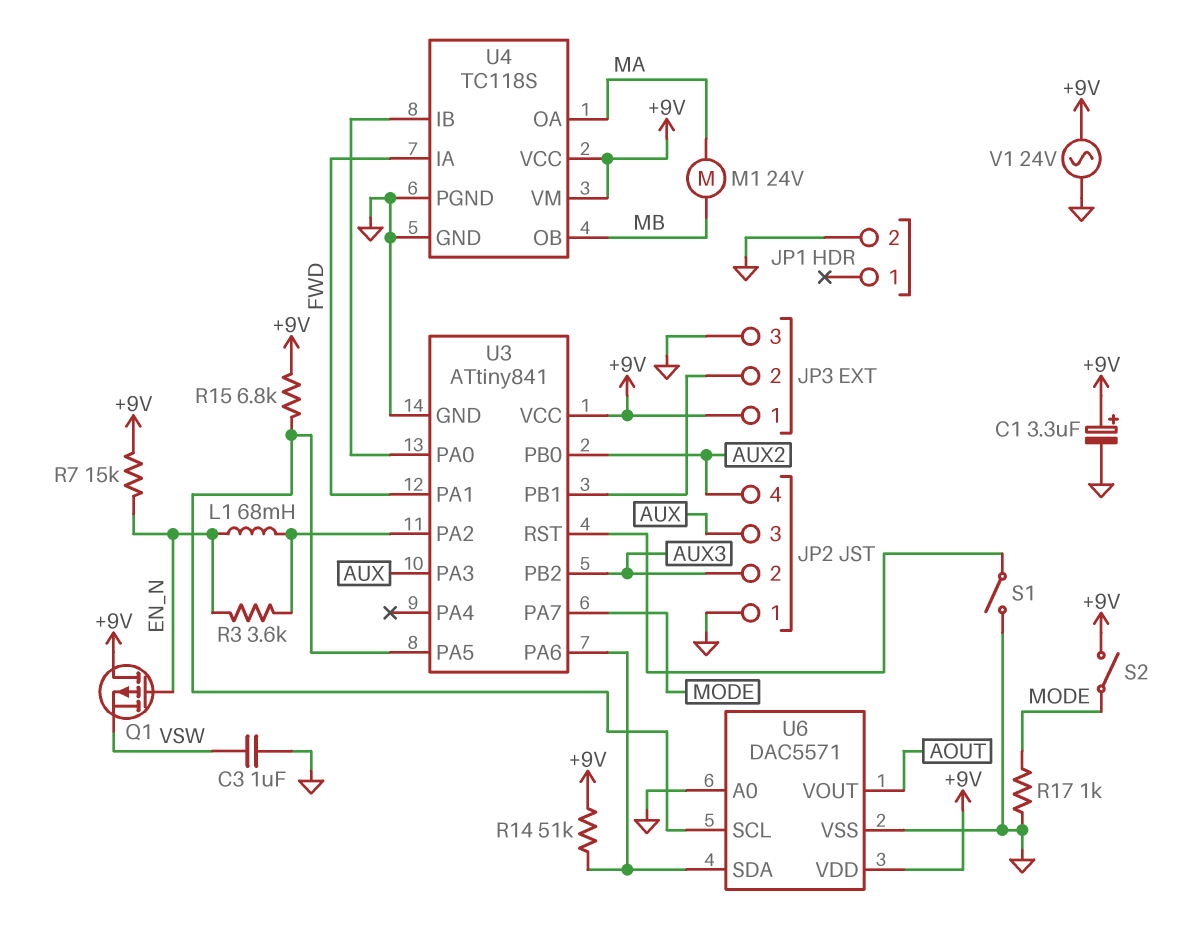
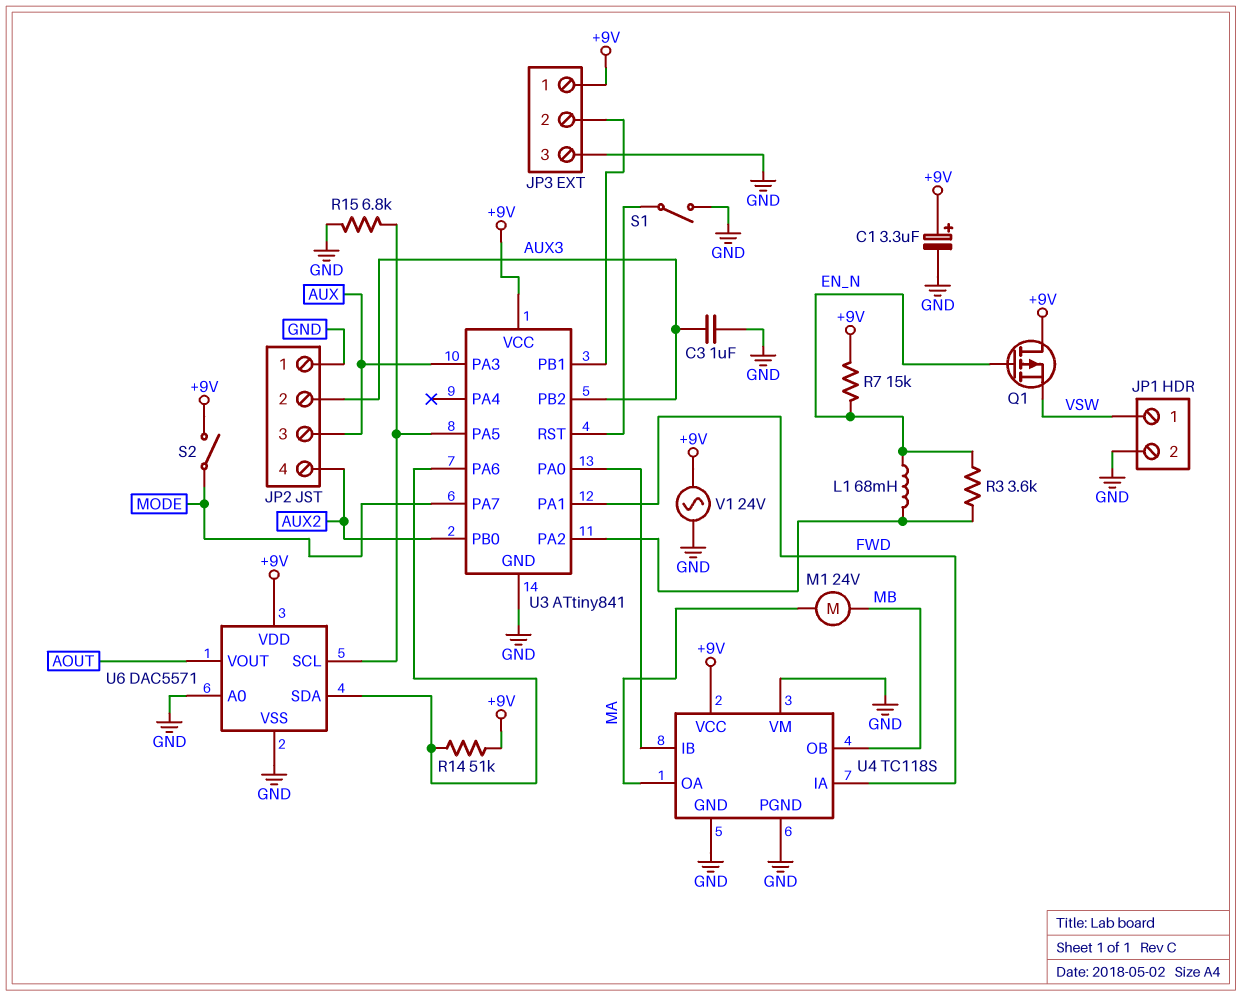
C3: 1uF (GND, VSW) -> 1uF (AUX3, GND)
JP1 pin 1: none -> VSW
R15: 6.8k (+9V, U3/PA5) -> 6.8k (GND, U3/PA5)
R17: 1k (GND, MODE) -> none
U4 pin VM: +9V -> GND

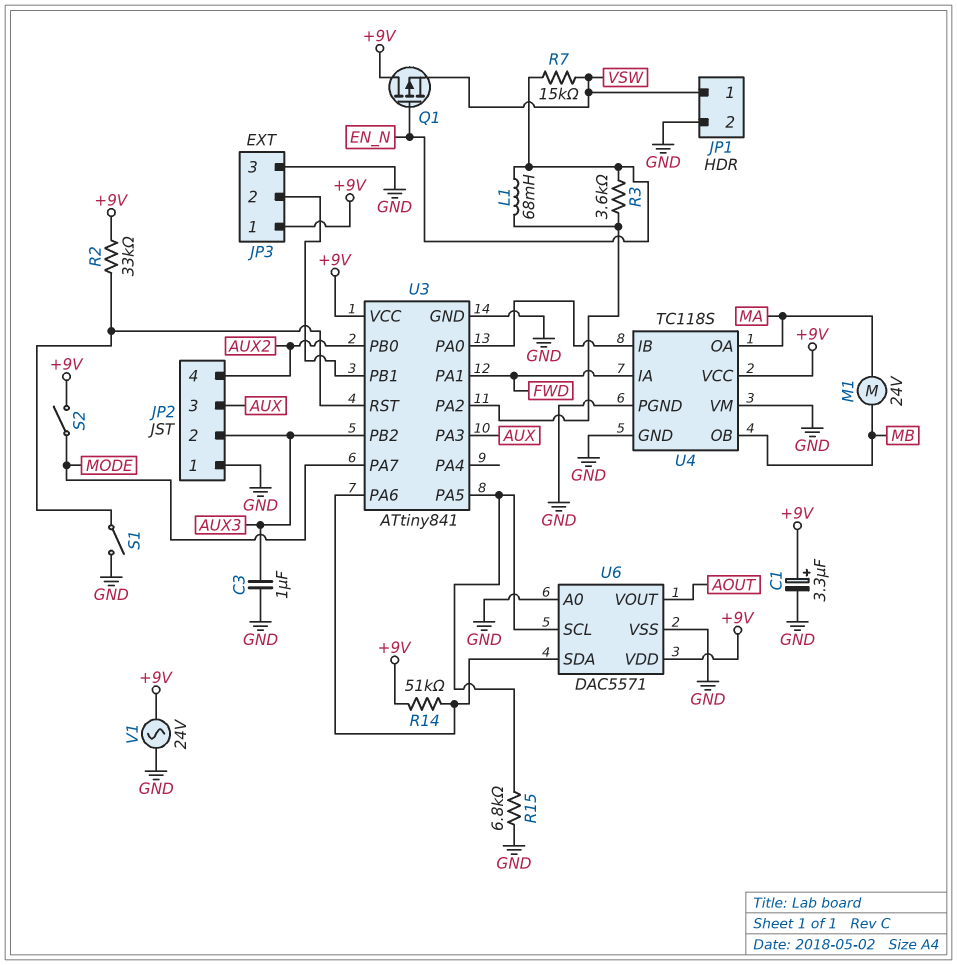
R2: none -> 33k (+9V, U3/RST)
R7: 15k (+9V, EN_N) -> 15k (EN_N, VSW)

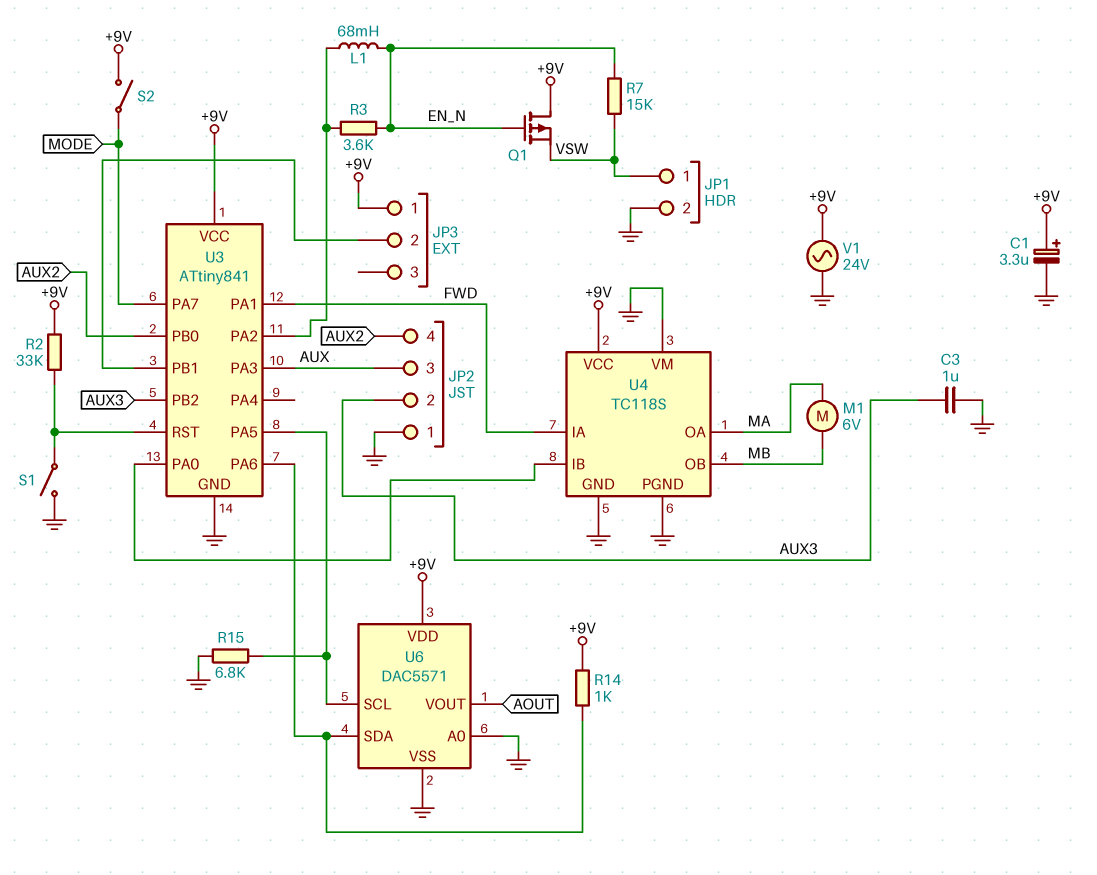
JP3 pin 3: GND -> none
M1: motor 24V (MA, MB) -> motor 6V (MA, MB)
R14: 51k (+9V, U3/PA6) -> 1k (+9V, U3/PA6)

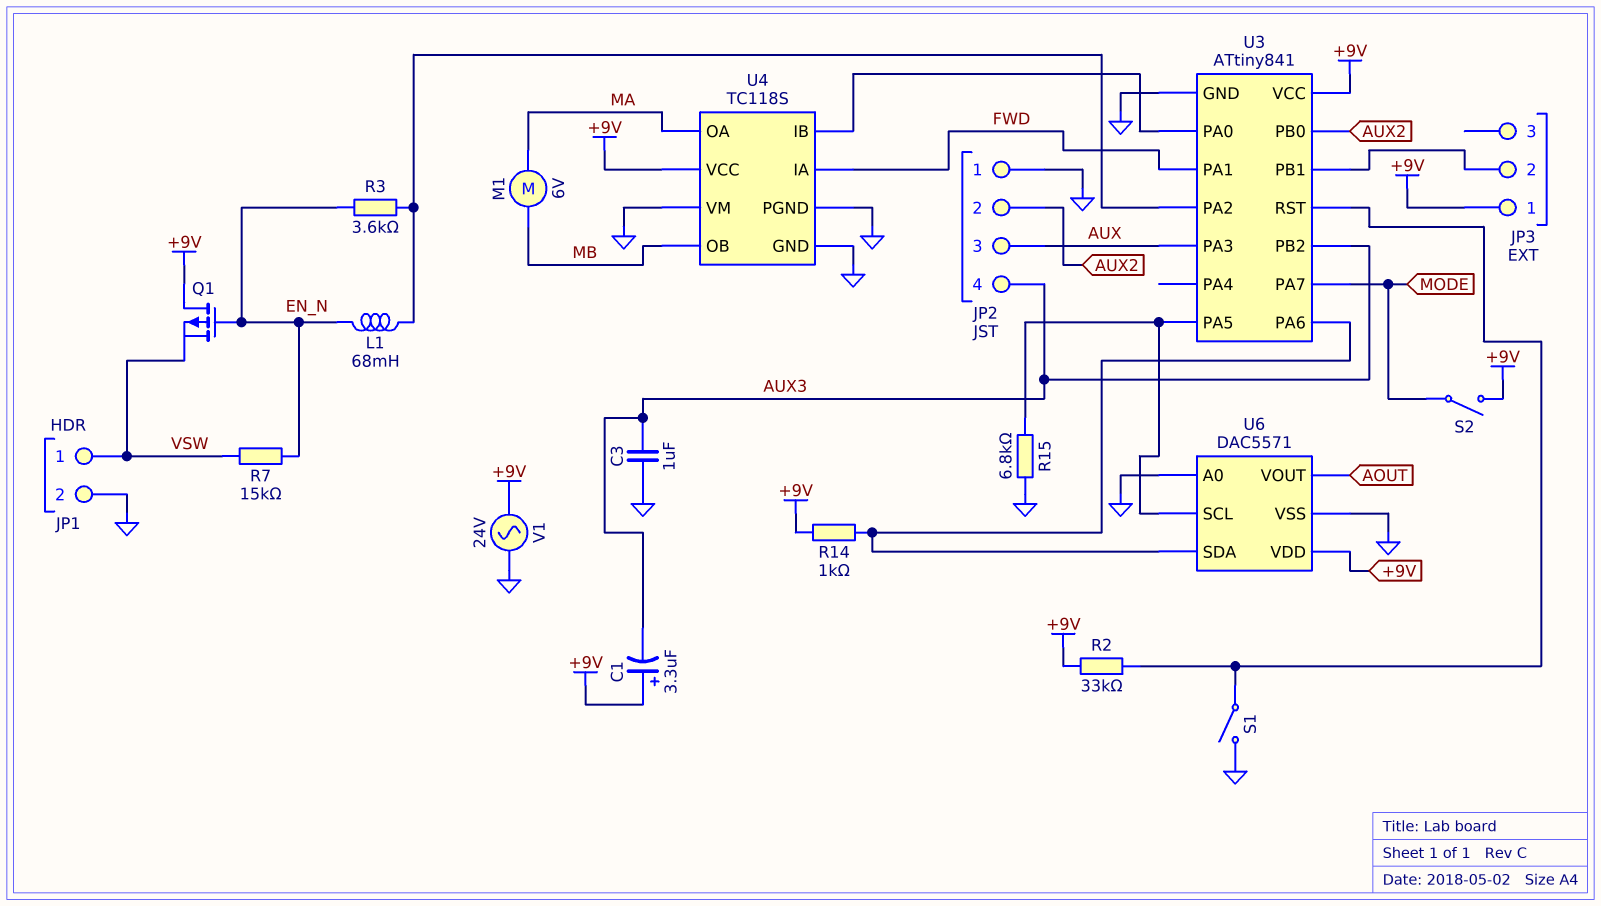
C1: 3.3uF (plus +9V, minus GND) -> 3.3uF (plus +9V, minus AUX3)
JP2 pin 2: AUX3 -> AUX2
JP2 pin 4: AUX2 -> AUX3

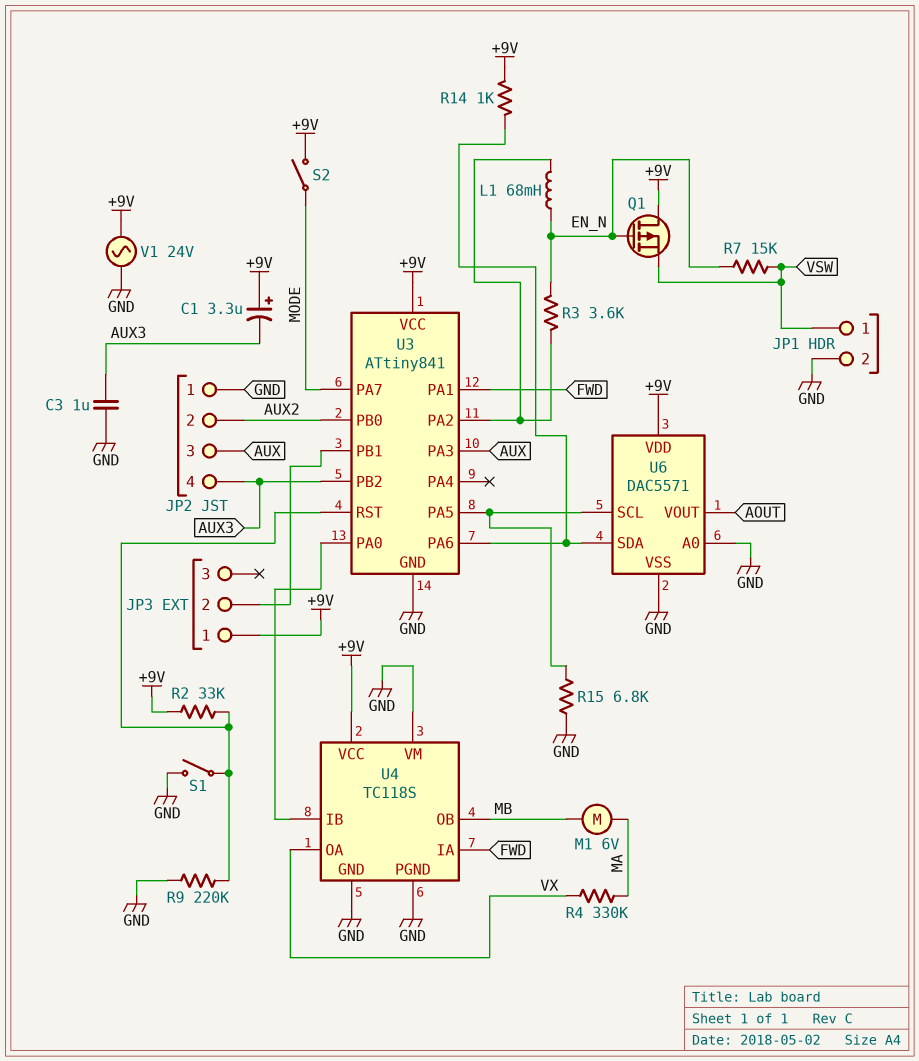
R4: none -> 330k (MA, VX)
R9: none -> 220k (GND, U3/RST)
U4 pin OA: MA -> VX

